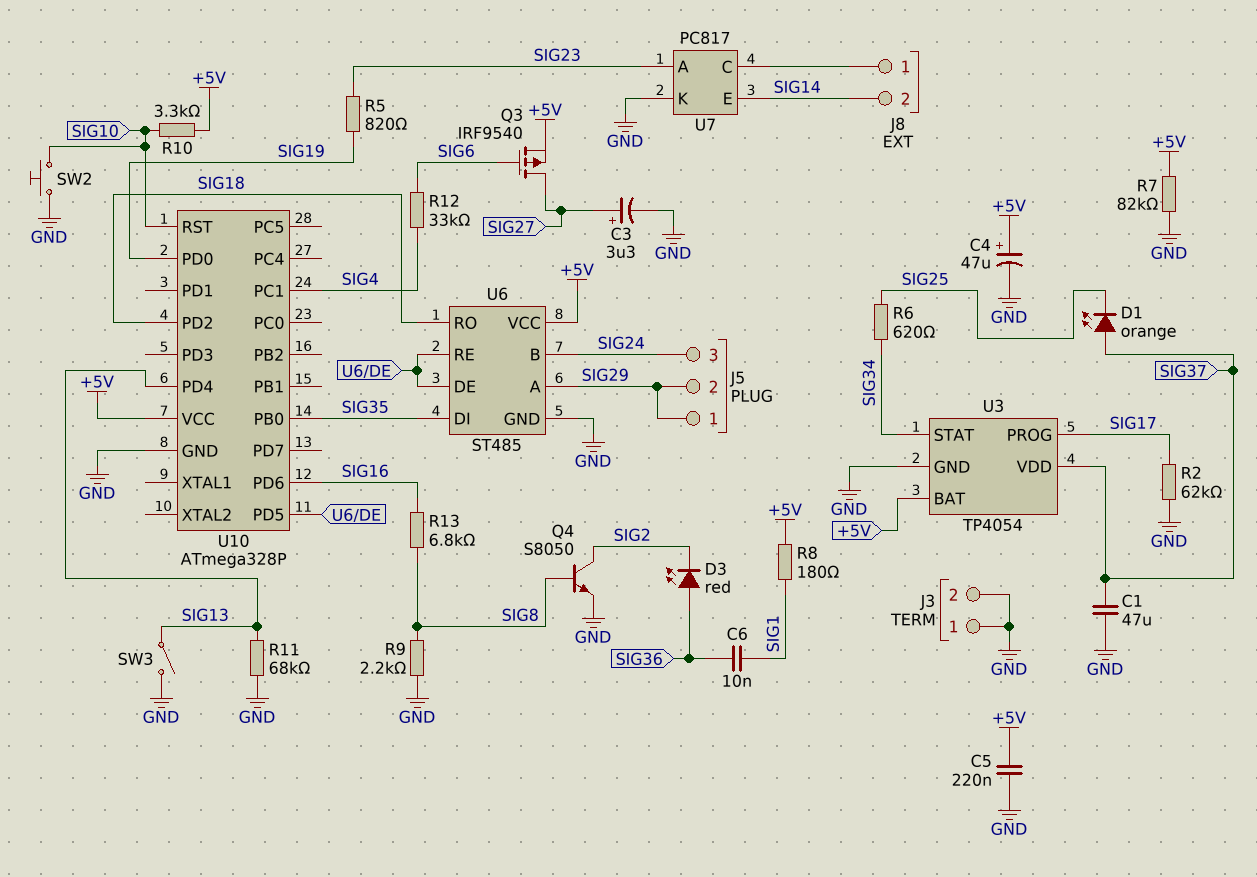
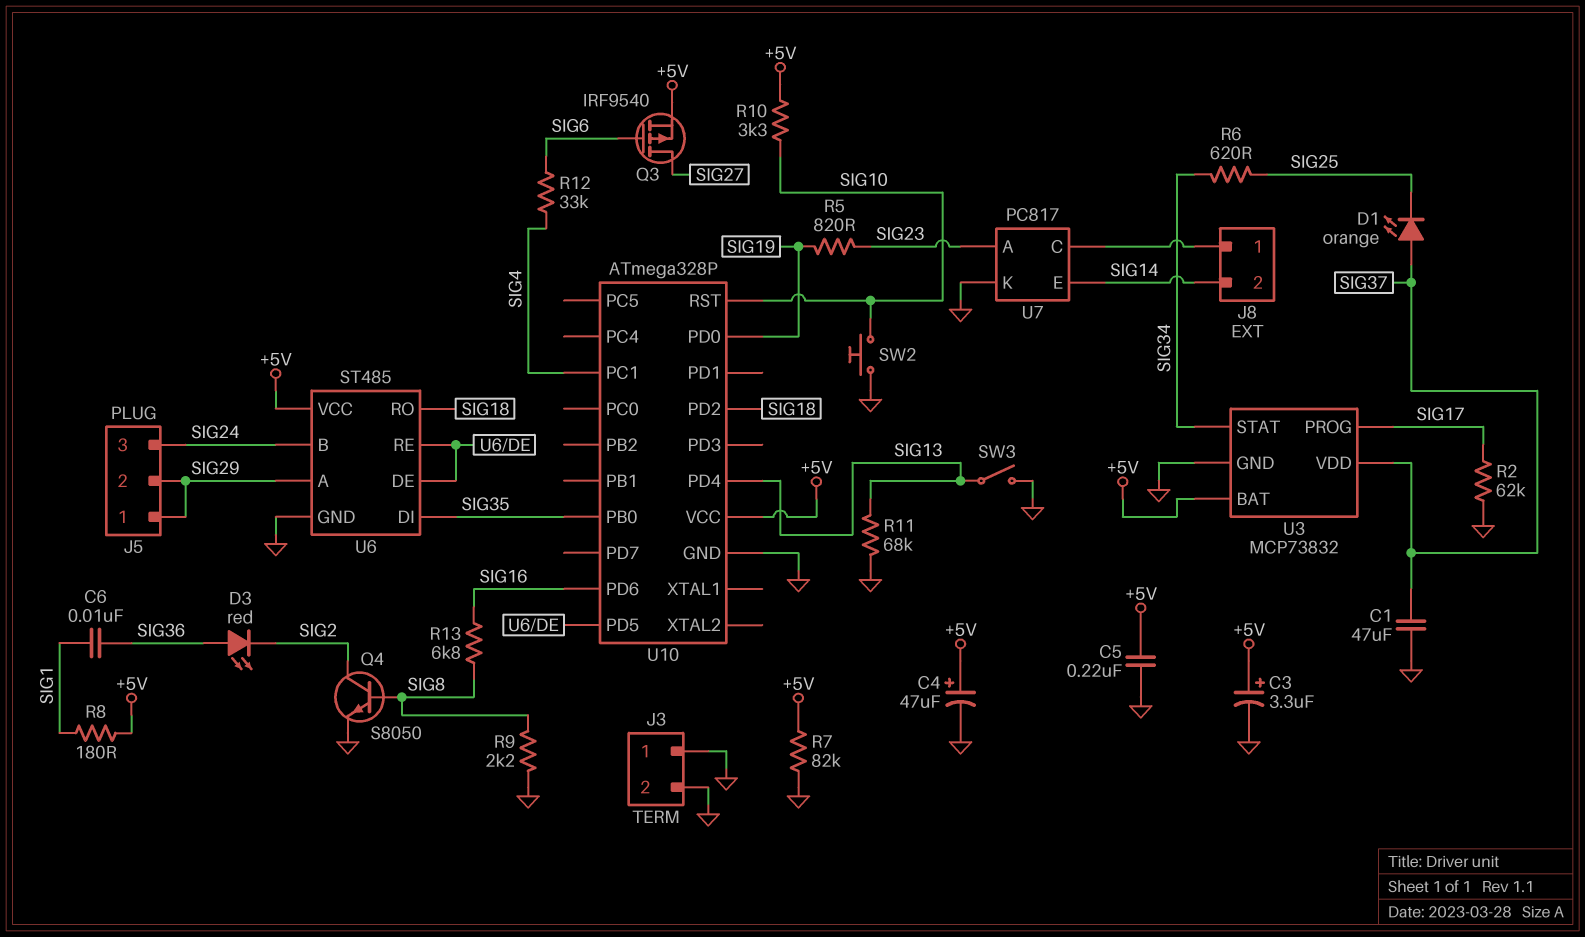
C3: 3.3uF (plus SIG27, minus GND) -> 3.3uF (plus +5V, minus GND)
U3: TP4054 -> MCP73832

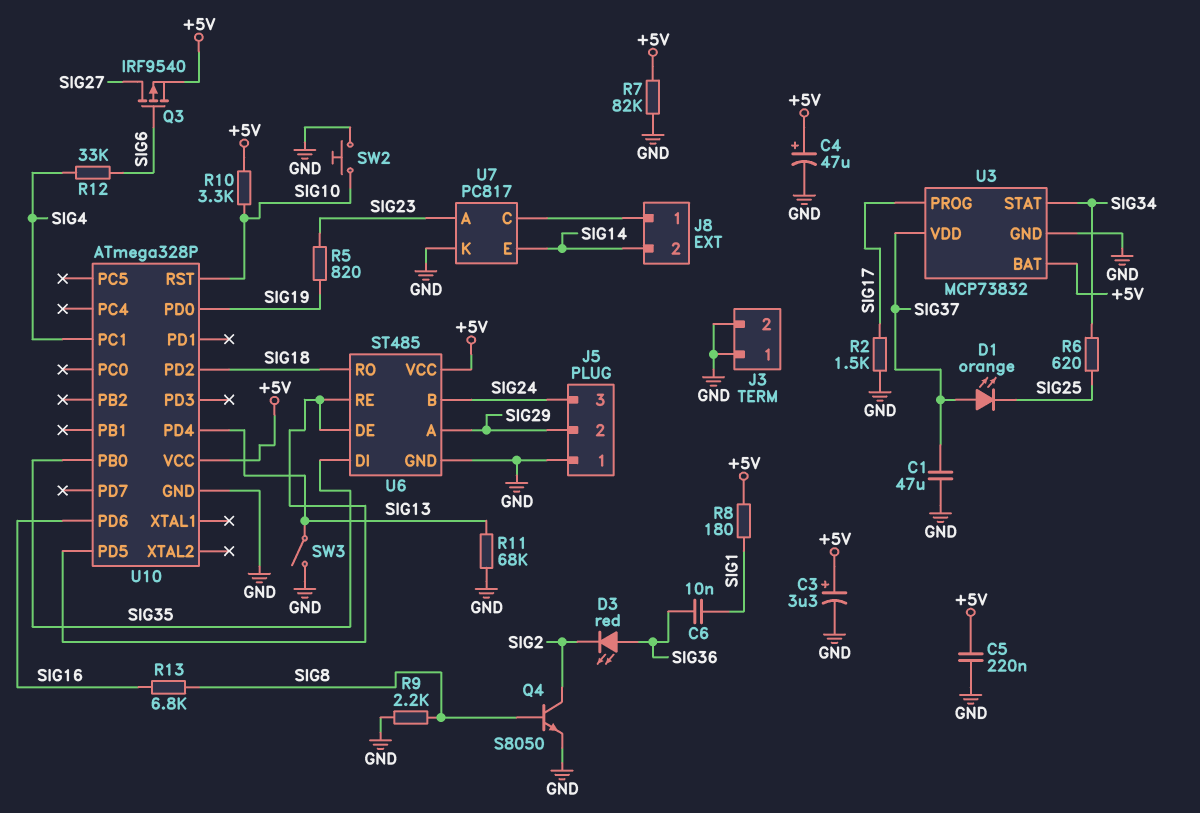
J5 pin 1: SIG29 -> GND
R2: 62k (GND, SIG17) -> 1.5k (GND, SIG17)

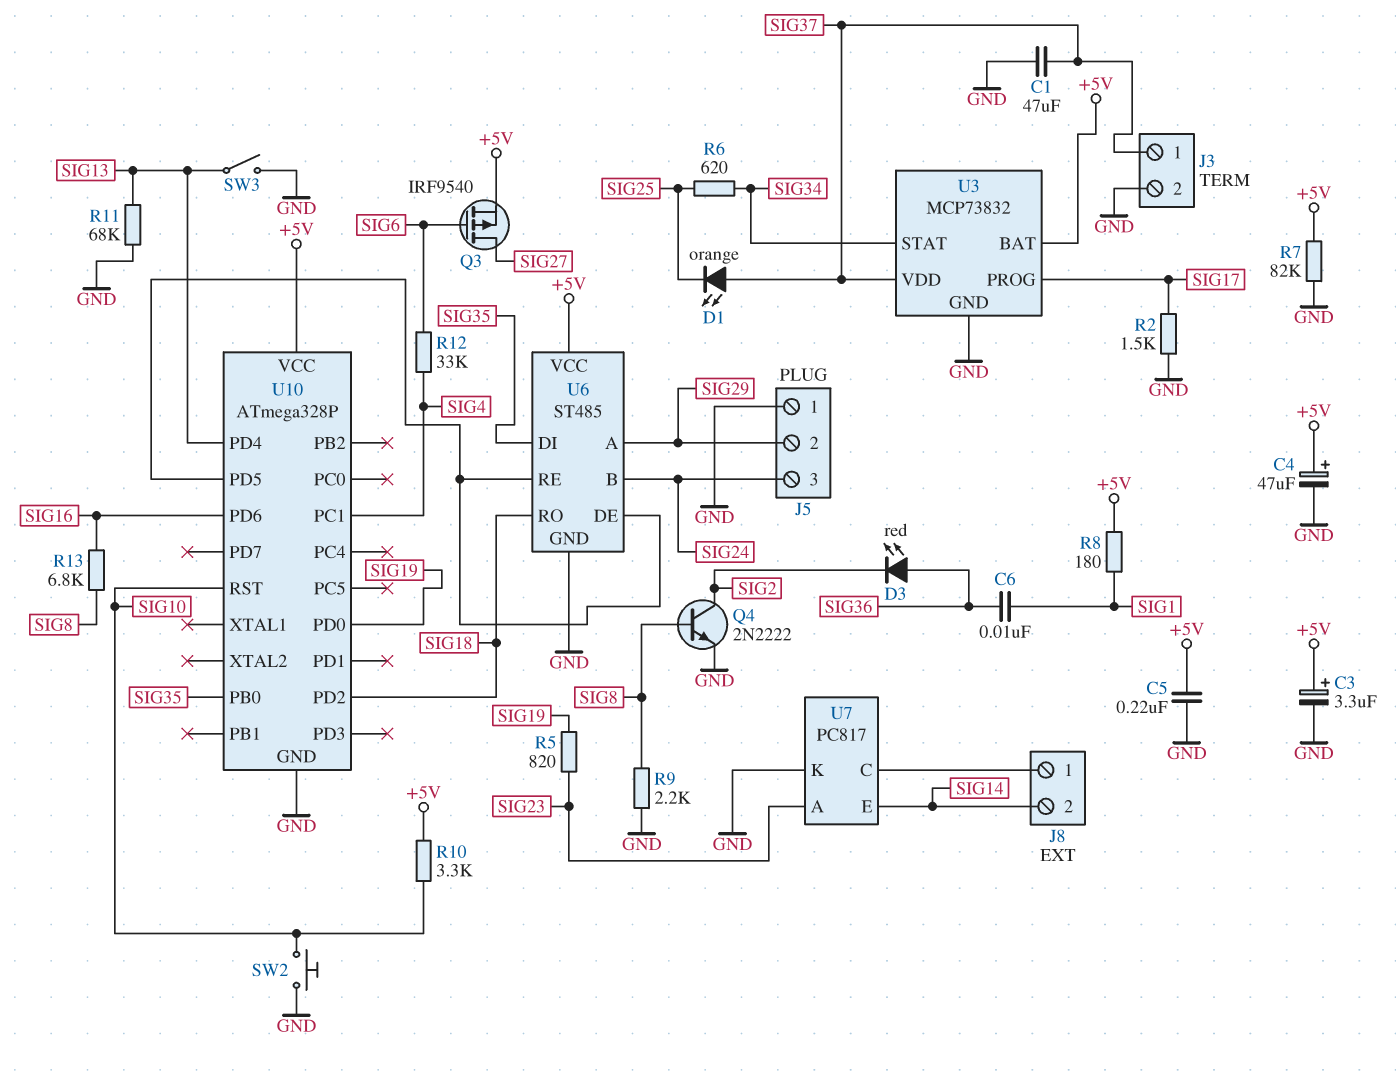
J3 pin 1: GND -> SIG37
Q4: NPN S8050 (B SIG8, C SIG2, E GND) -> NPN 2N2222 (B SIG8, C SIG2, E GND)

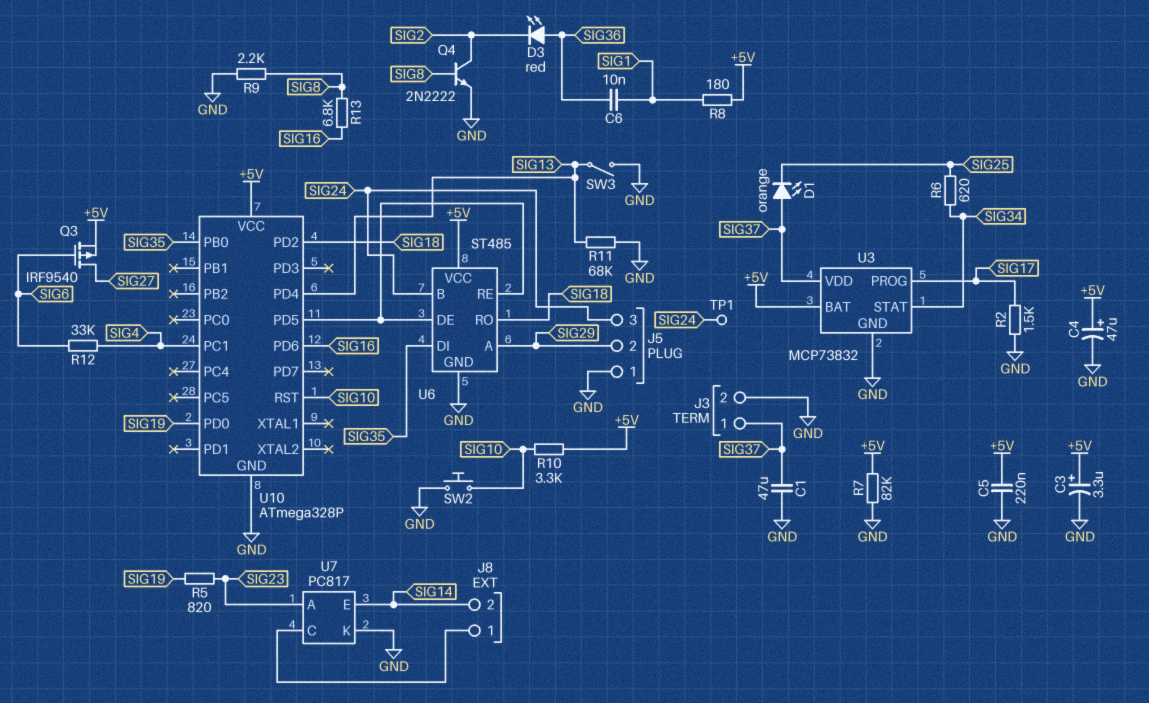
TP1: none -> test point (SIG24)

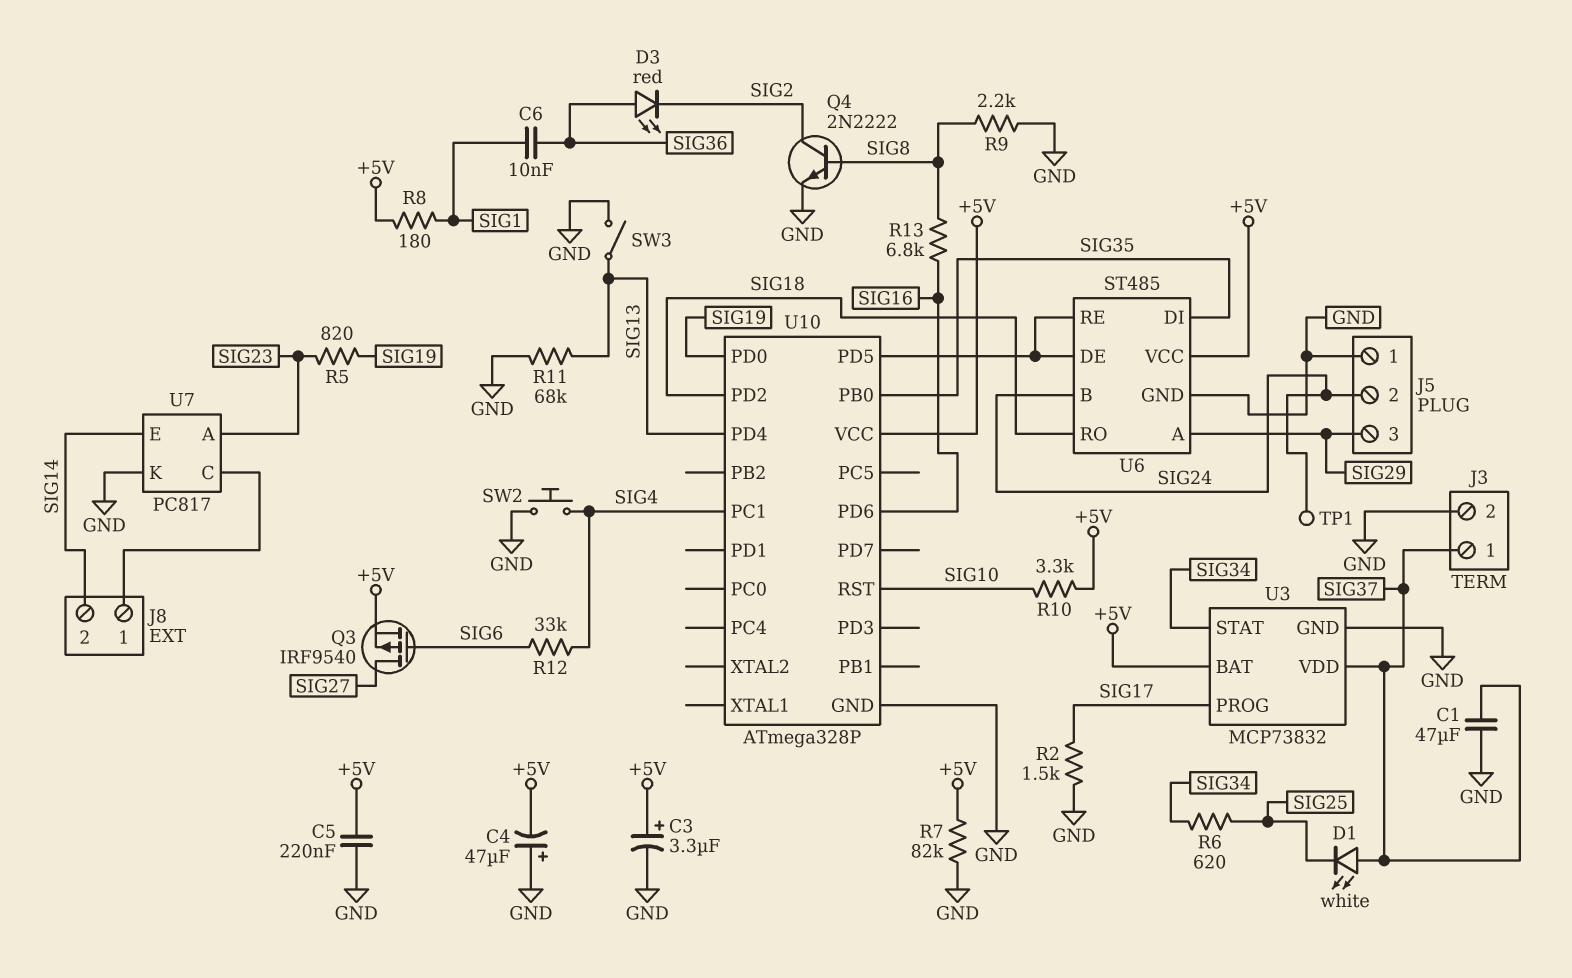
C4: 47uF (plus +5V, minus GND) -> 47uF (plus GND, minus +5V)
D1: LED orange (A SIG37, K SIG25) -> LED white (A SIG37, K SIG25)
J5 pin 2: SIG29 -> SIG24
J5 pin 3: SIG24 -> SIG29
SW2: button (GND, SIG10) -> button (GND, SIG4)

